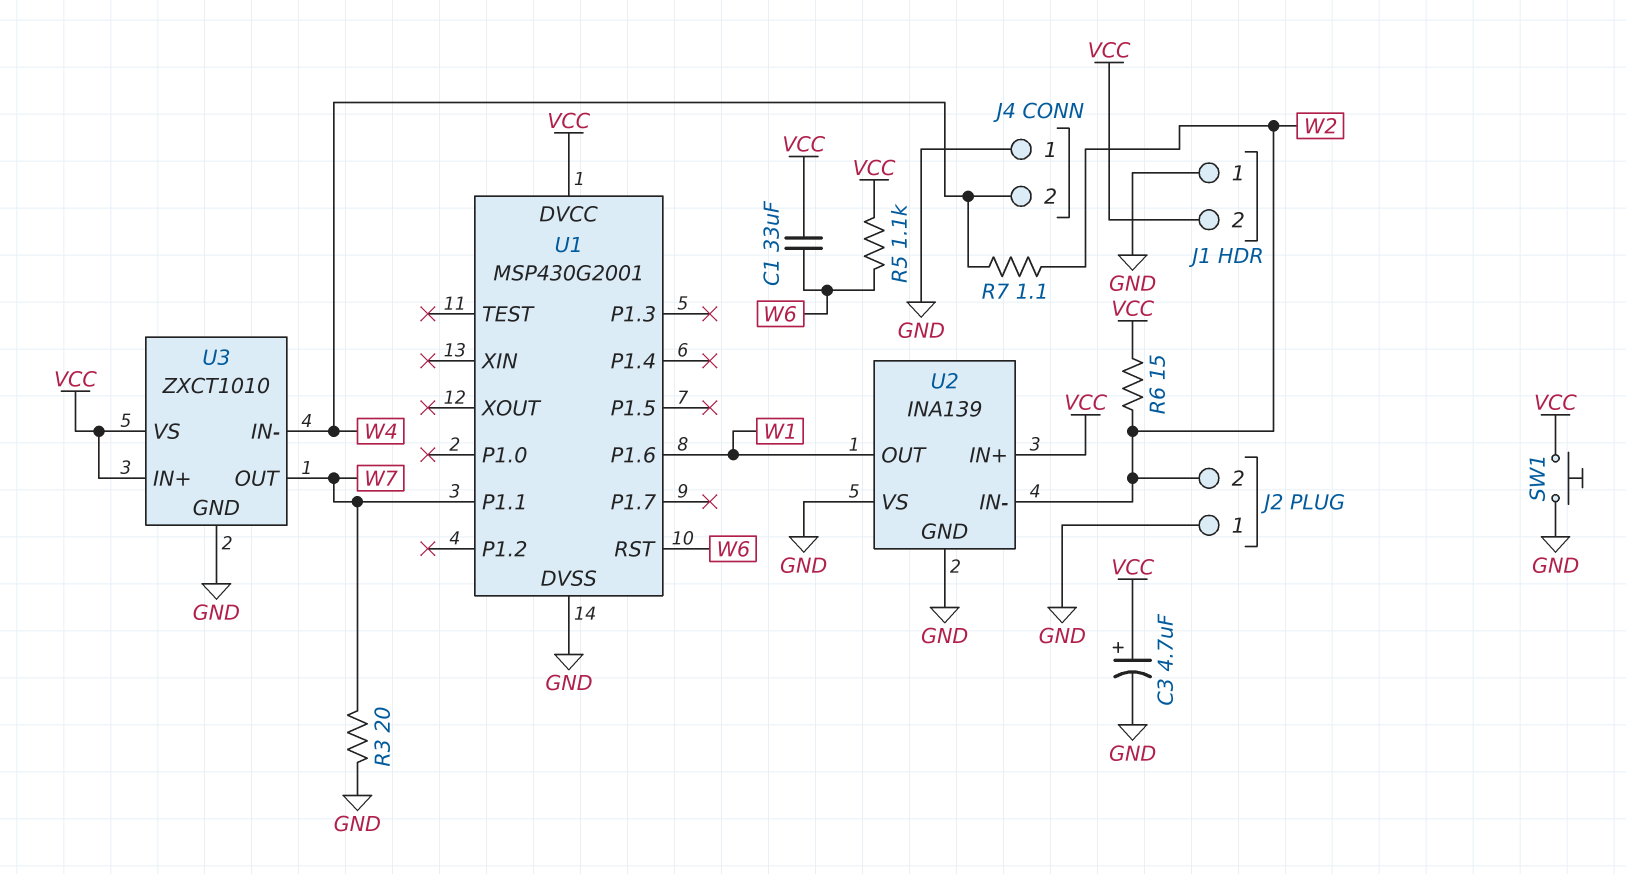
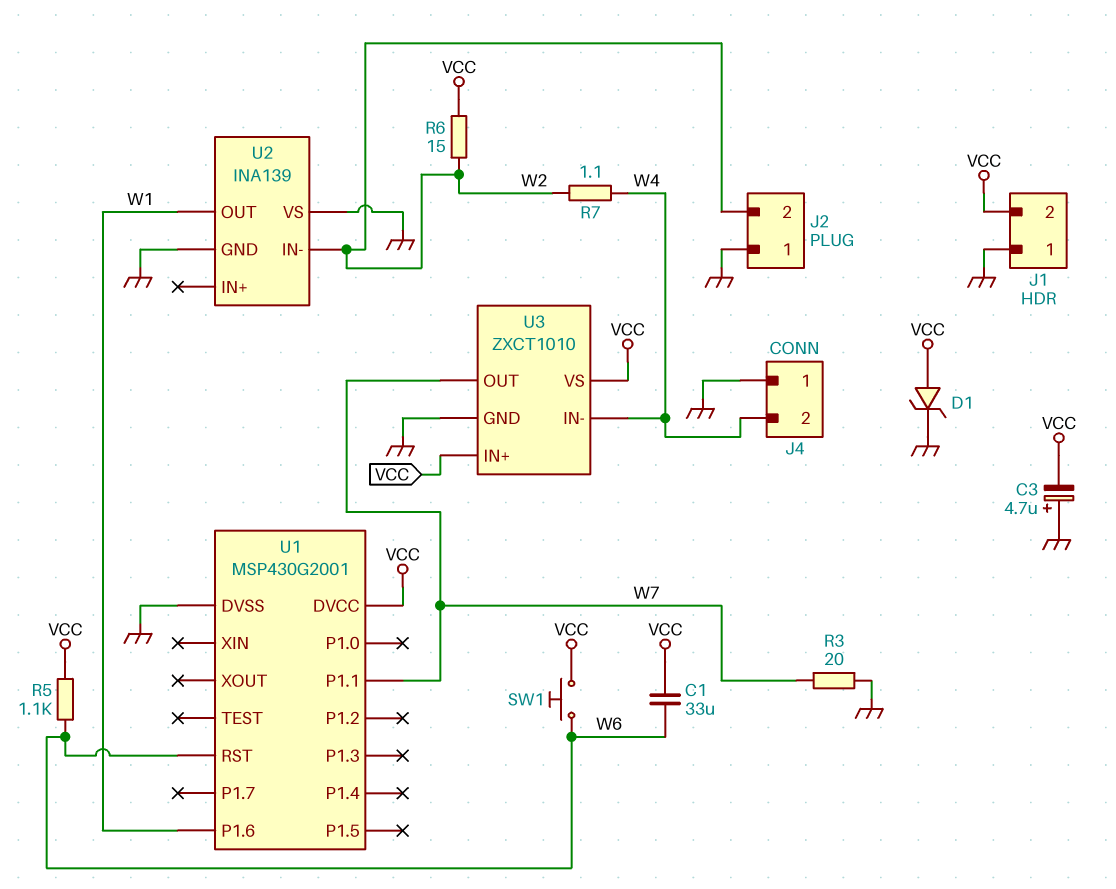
C3: 4.7uF (plus VCC, minus GND) -> 4.7uF (plus GND, minus VCC)
D1: none -> zener (A VCC, K GND)
SW1: button (GND, VCC) -> button (VCC, W6)
U2 pin IN+: VCC -> none

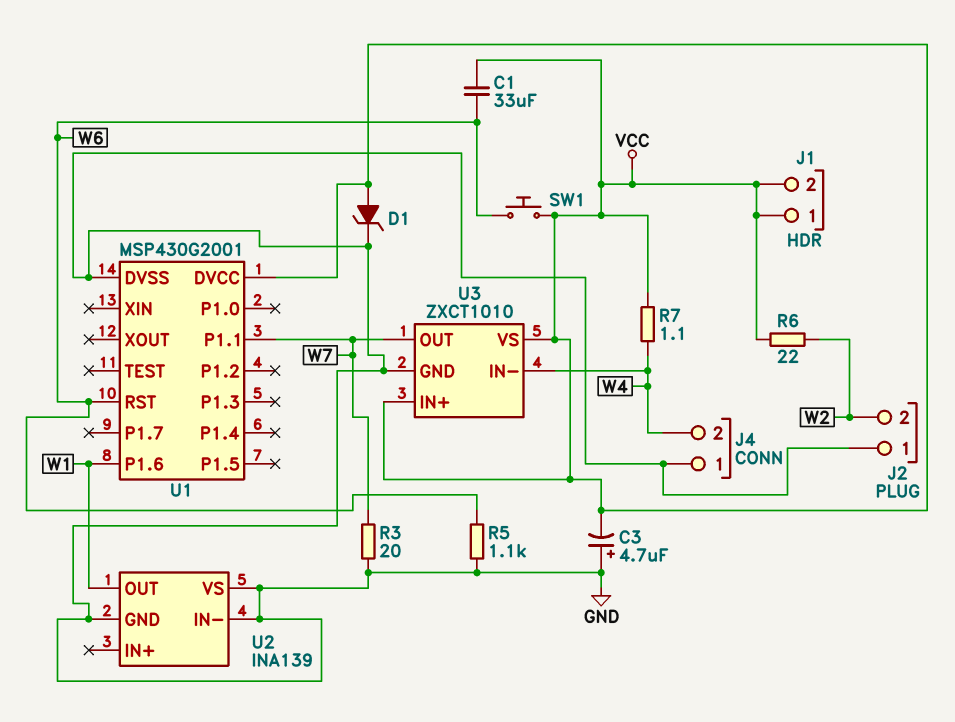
J1 pin 1: GND -> VCC
R5: 1.1k (VCC, W6) -> 1.1k (GND, W6)
R6: 15 (VCC, W2) -> 22 (VCC, W2)
R7: 1.1 (W2, W4) -> 1.1 (VCC, W4)
U2 pin IN-: W2 -> GND

